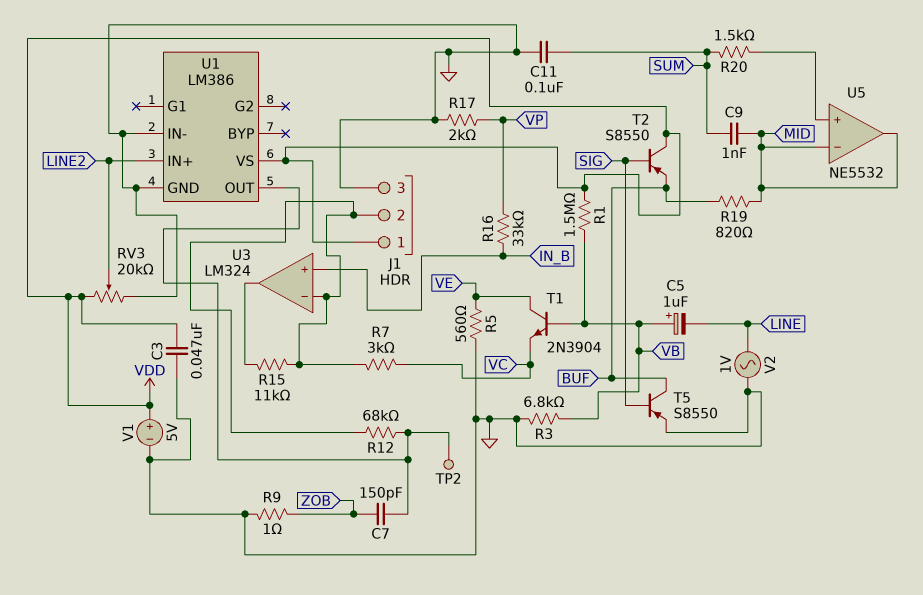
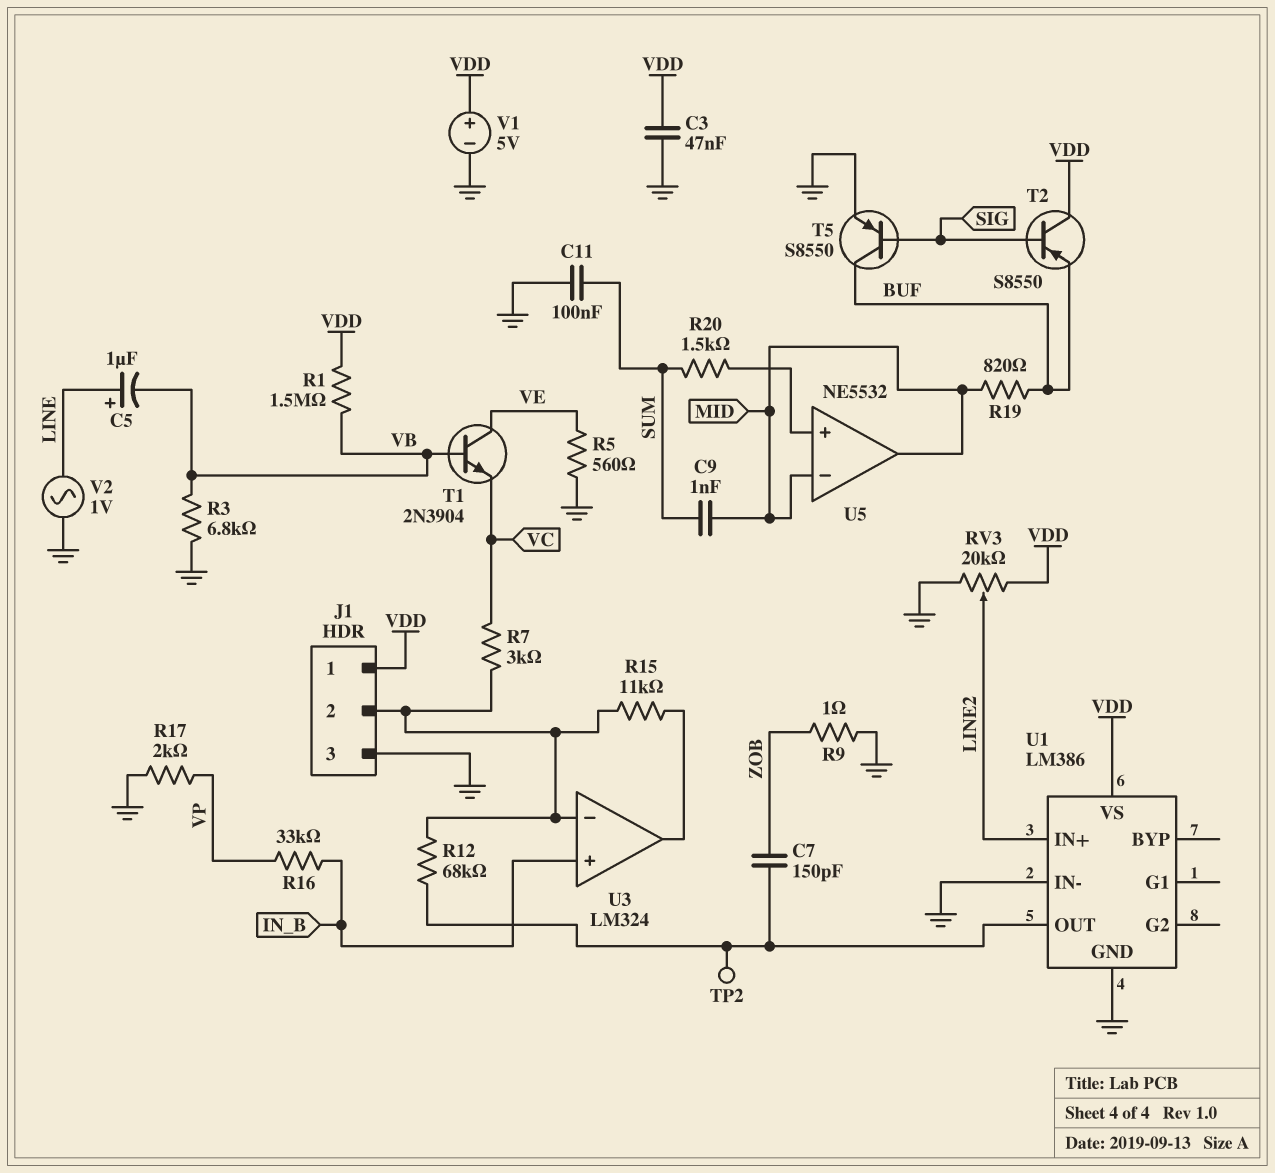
C5: 1uF (plus VB, minus LINE) -> 1uF (plus LINE, minus VB)

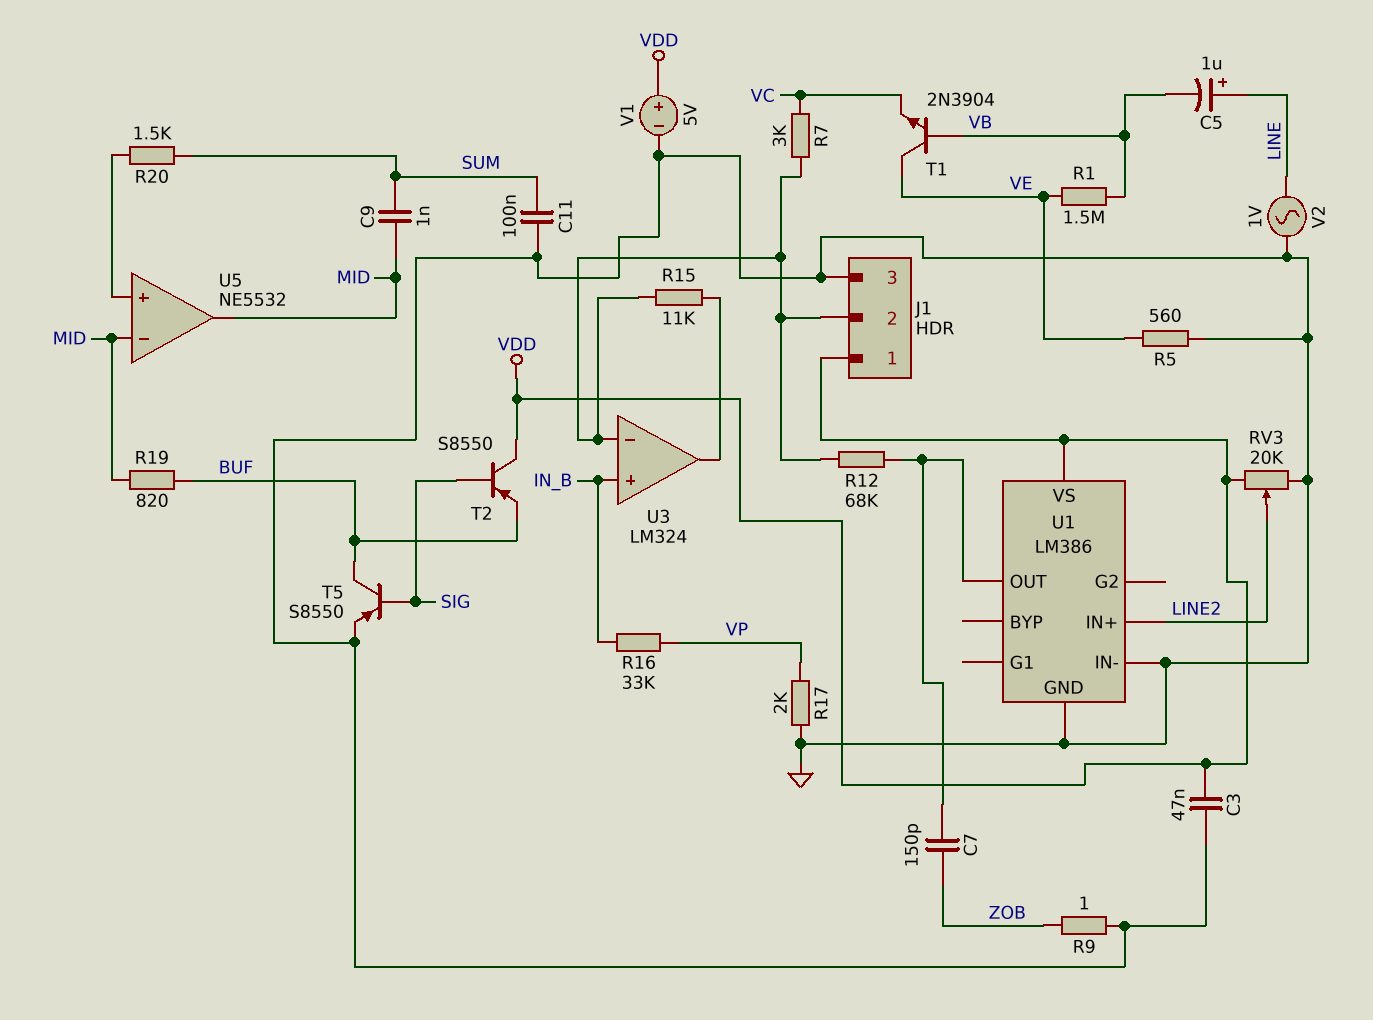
R1: 1.5M (VB, VDD) -> 1.5M (VB, VE)
R3: 6.8k (GND, VB) -> none
TP2: test point (U1/OUT) -> none

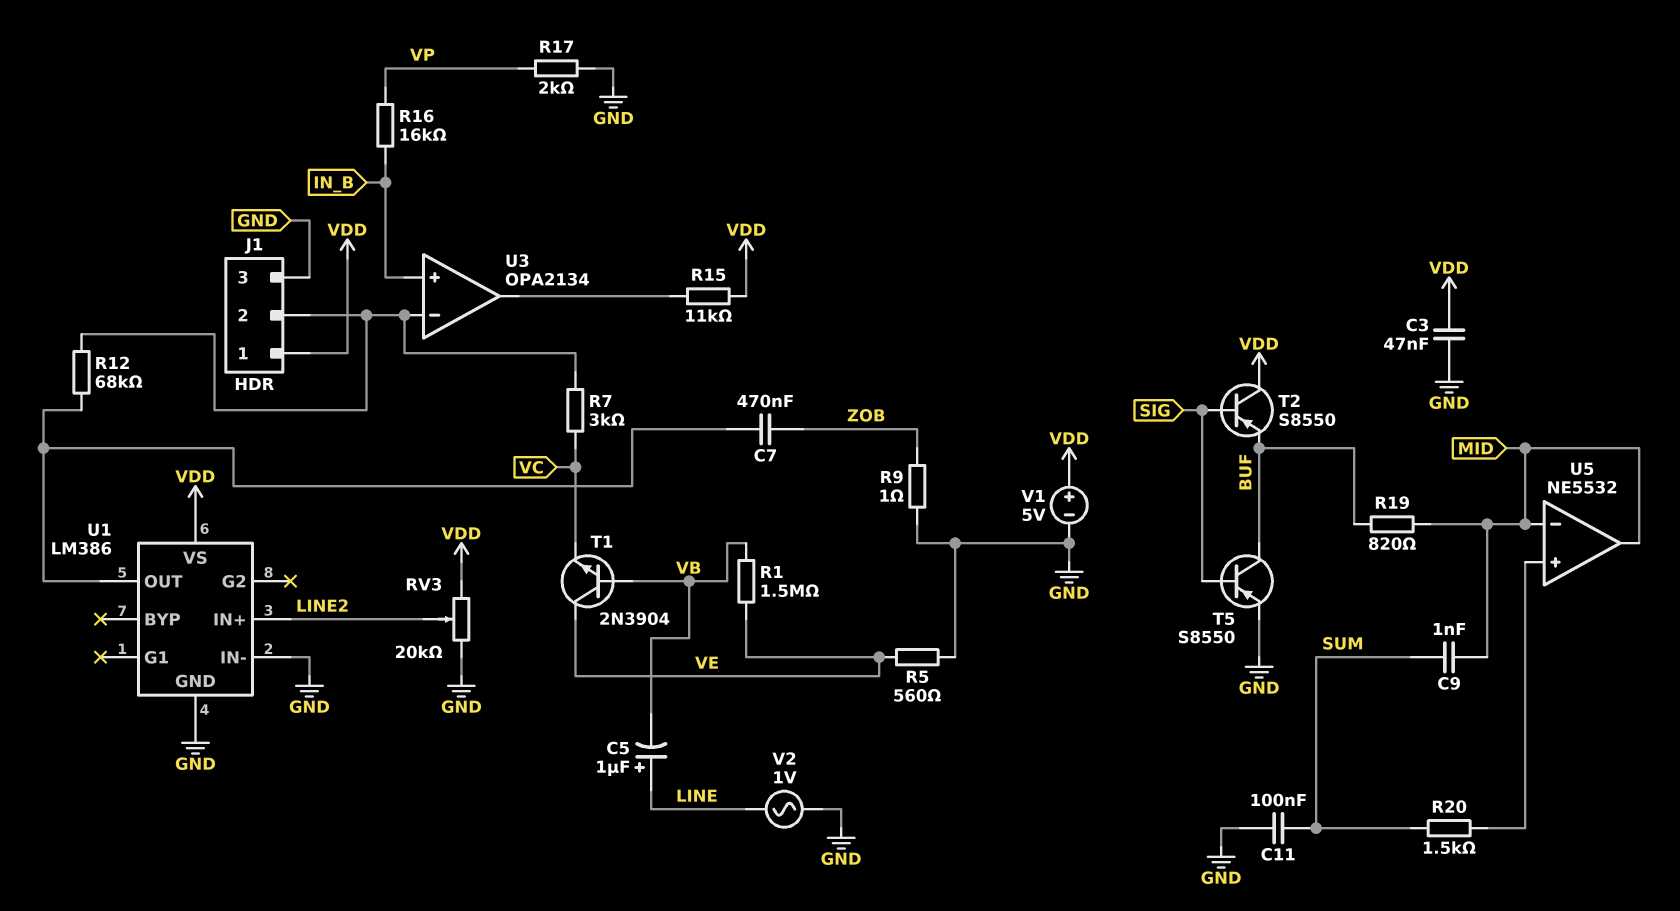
C7: 150pF (U1/OUT, ZOB) -> 470nF (U1/OUT, ZOB)
R15: 11k (J1/2, U3/out) -> 11k (U3/out, VDD)
R16: 33k (IN_B, VP) -> 16k (IN_B, VP)
U3: LM324 -> OPA2134

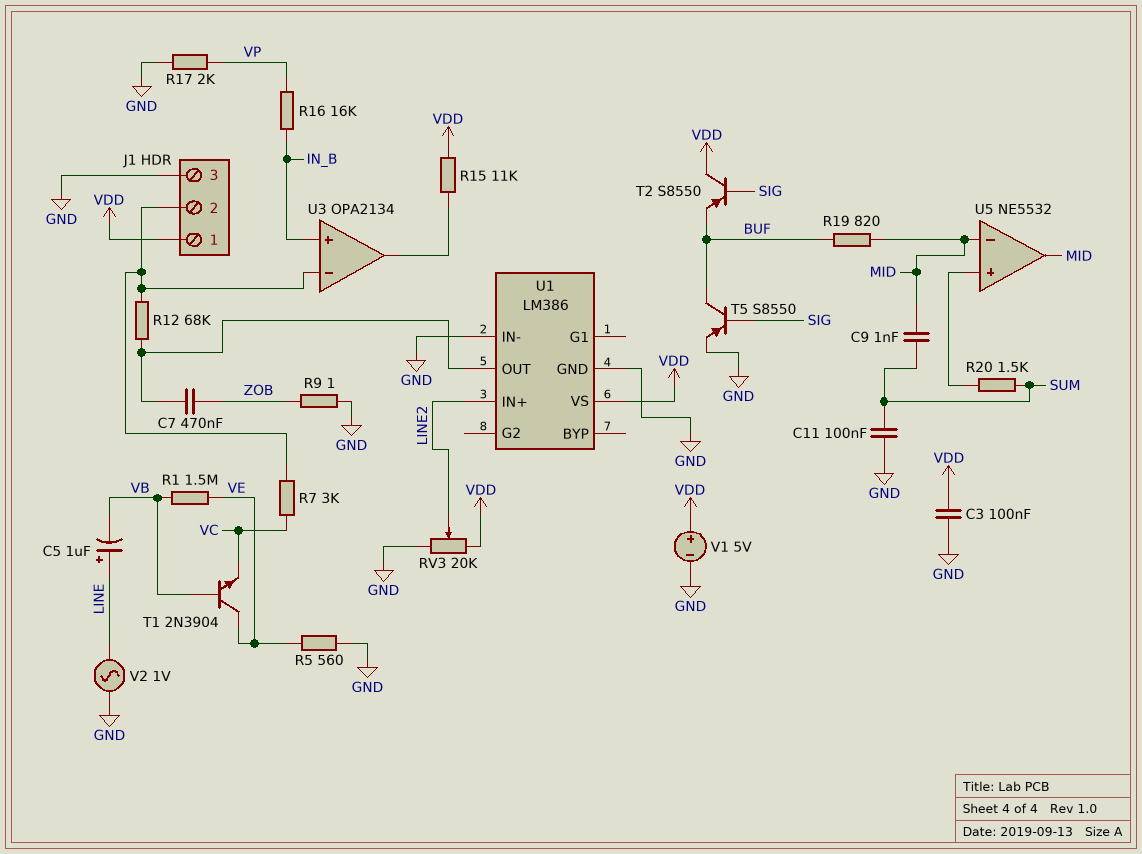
C3: 47nF (GND, VDD) -> 100nF (GND, VDD)

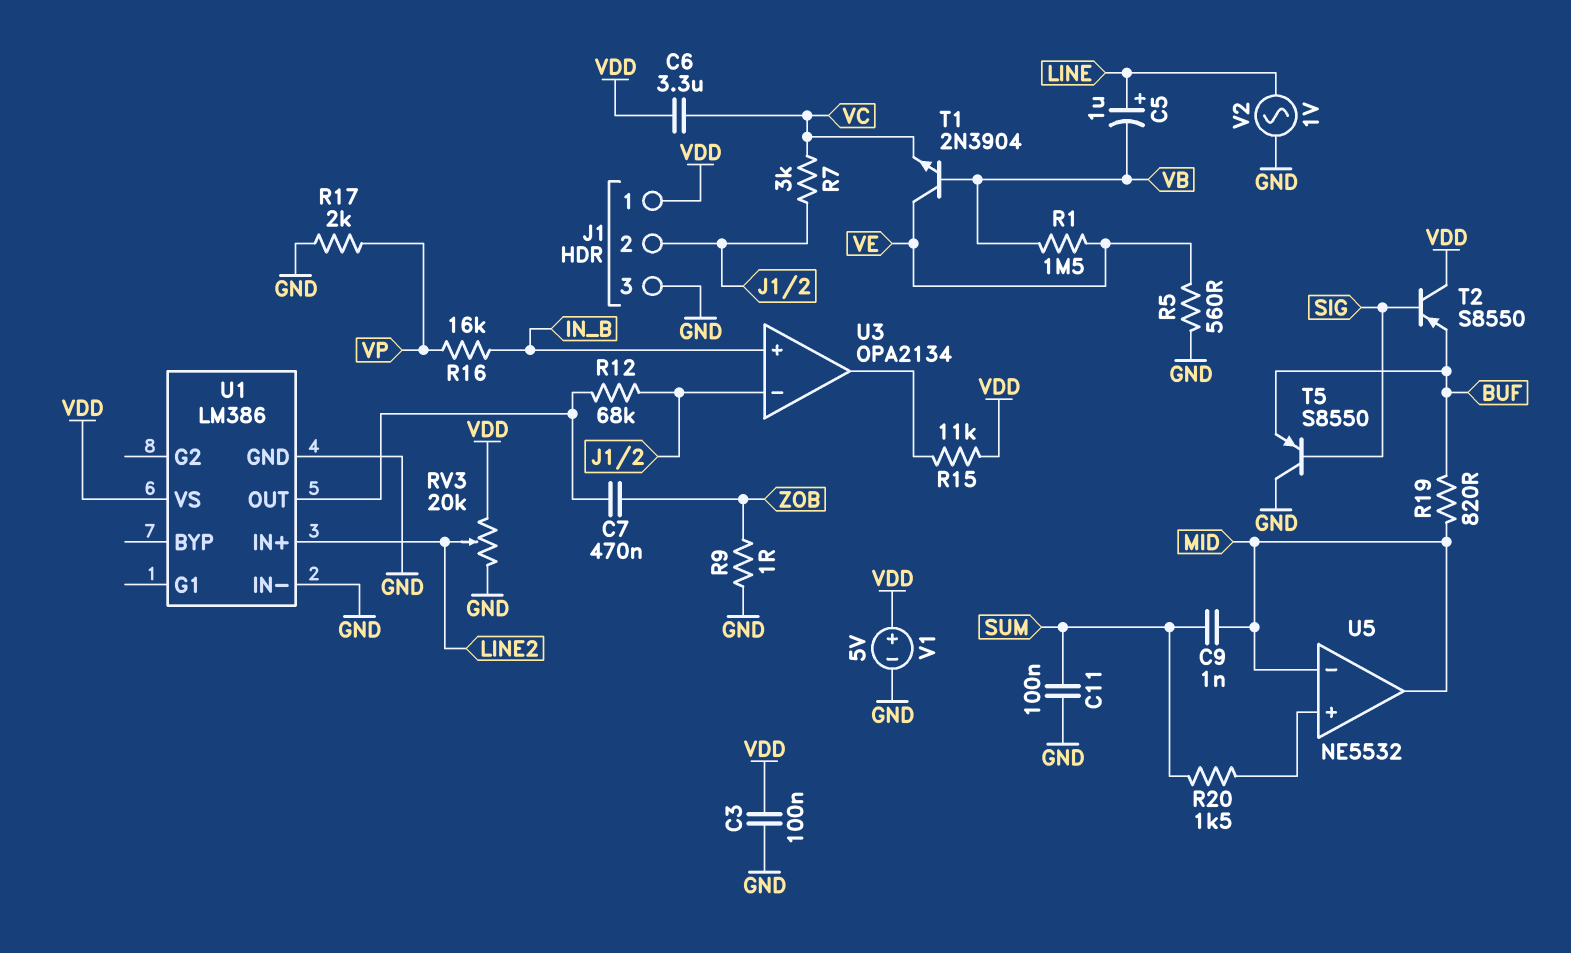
C6: none -> 3.3uF (VC, VDD)
T5: PNP S8550 (B SIG, C BUF, E GND) -> PNP S8550 (B SIG, C GND, E BUF)

